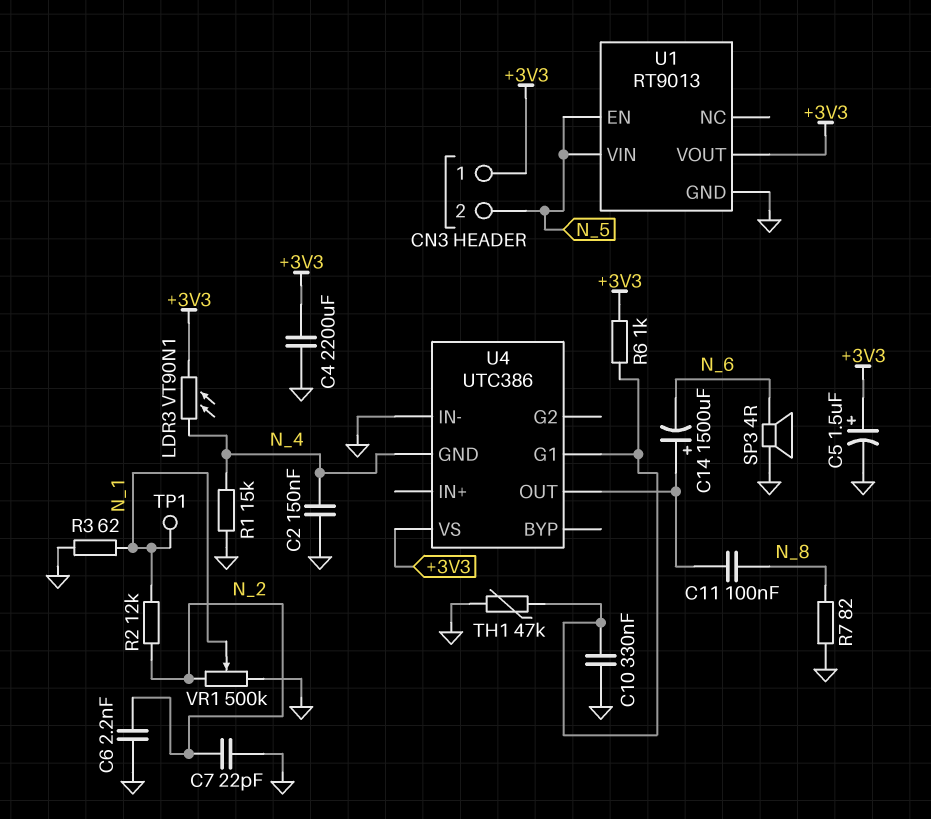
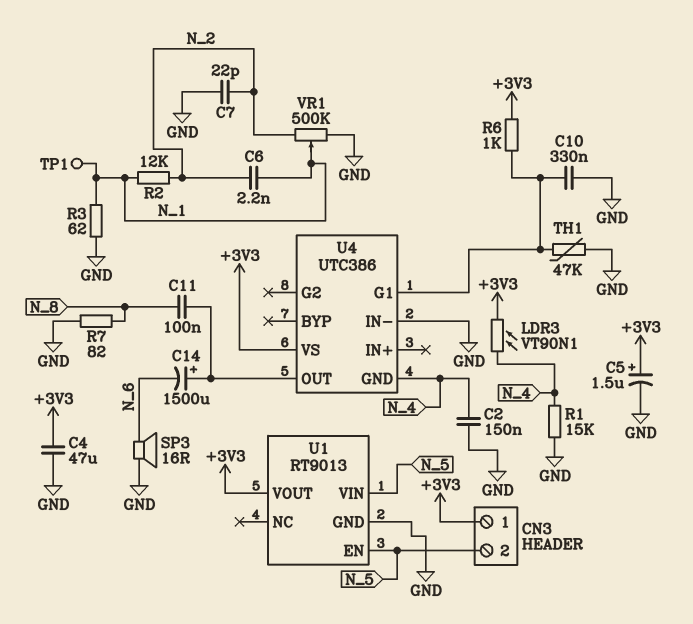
C4: 2200uF (+3V3, GND) -> 47uF (+3V3, GND)
C6: 2.2nF (GND, N_2) -> 2.2nF (N_1, N_2)
SP3: speaker 4R (GND, N_6) -> speaker 16R (GND, N_6)

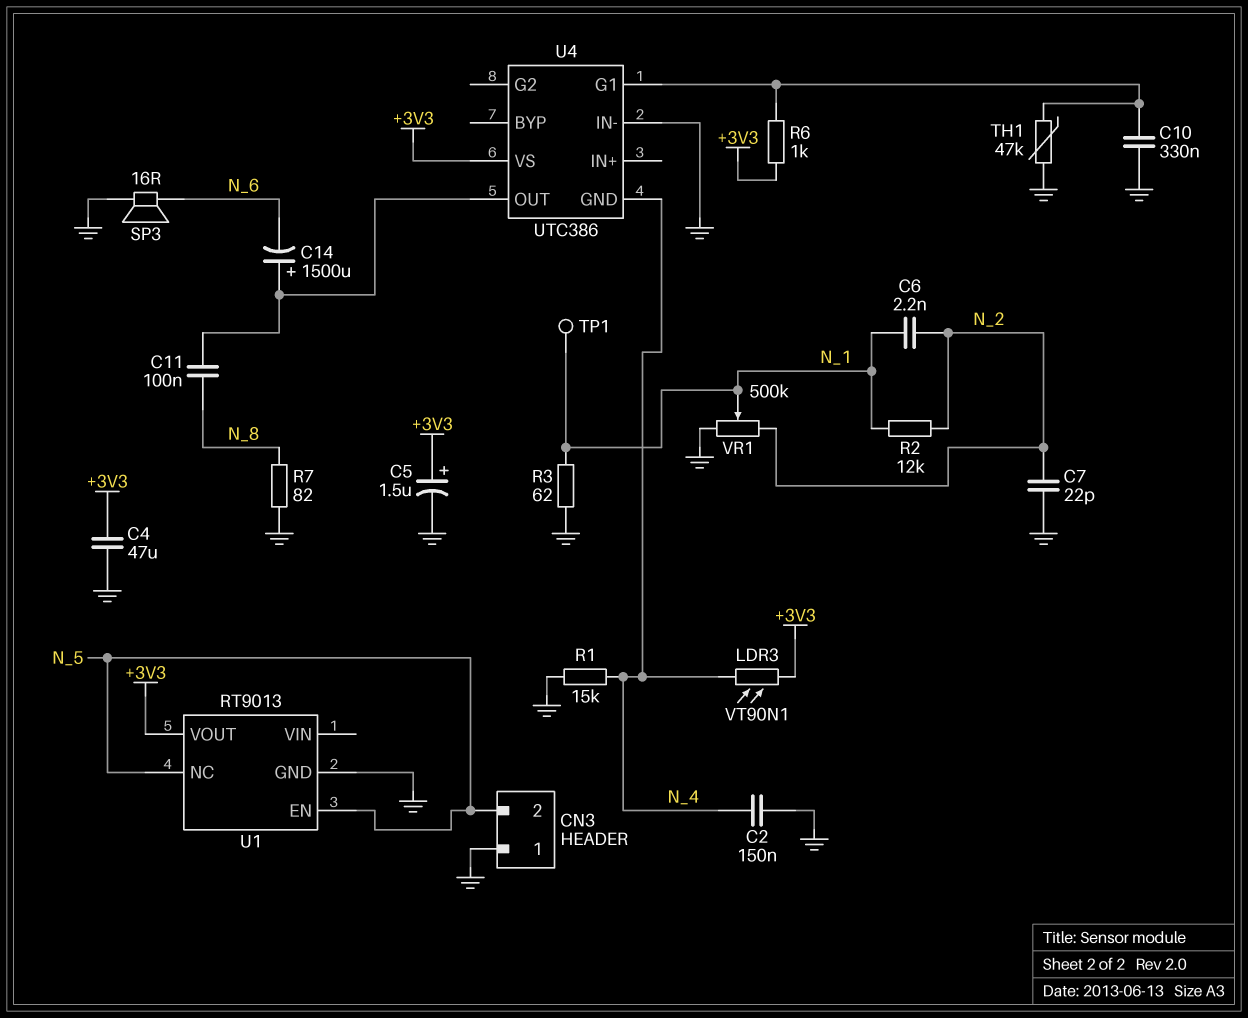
CN3 pin 1: +3V3 -> GND
U1 pin NC: none -> N_5
U1 pin VIN: N_5 -> none

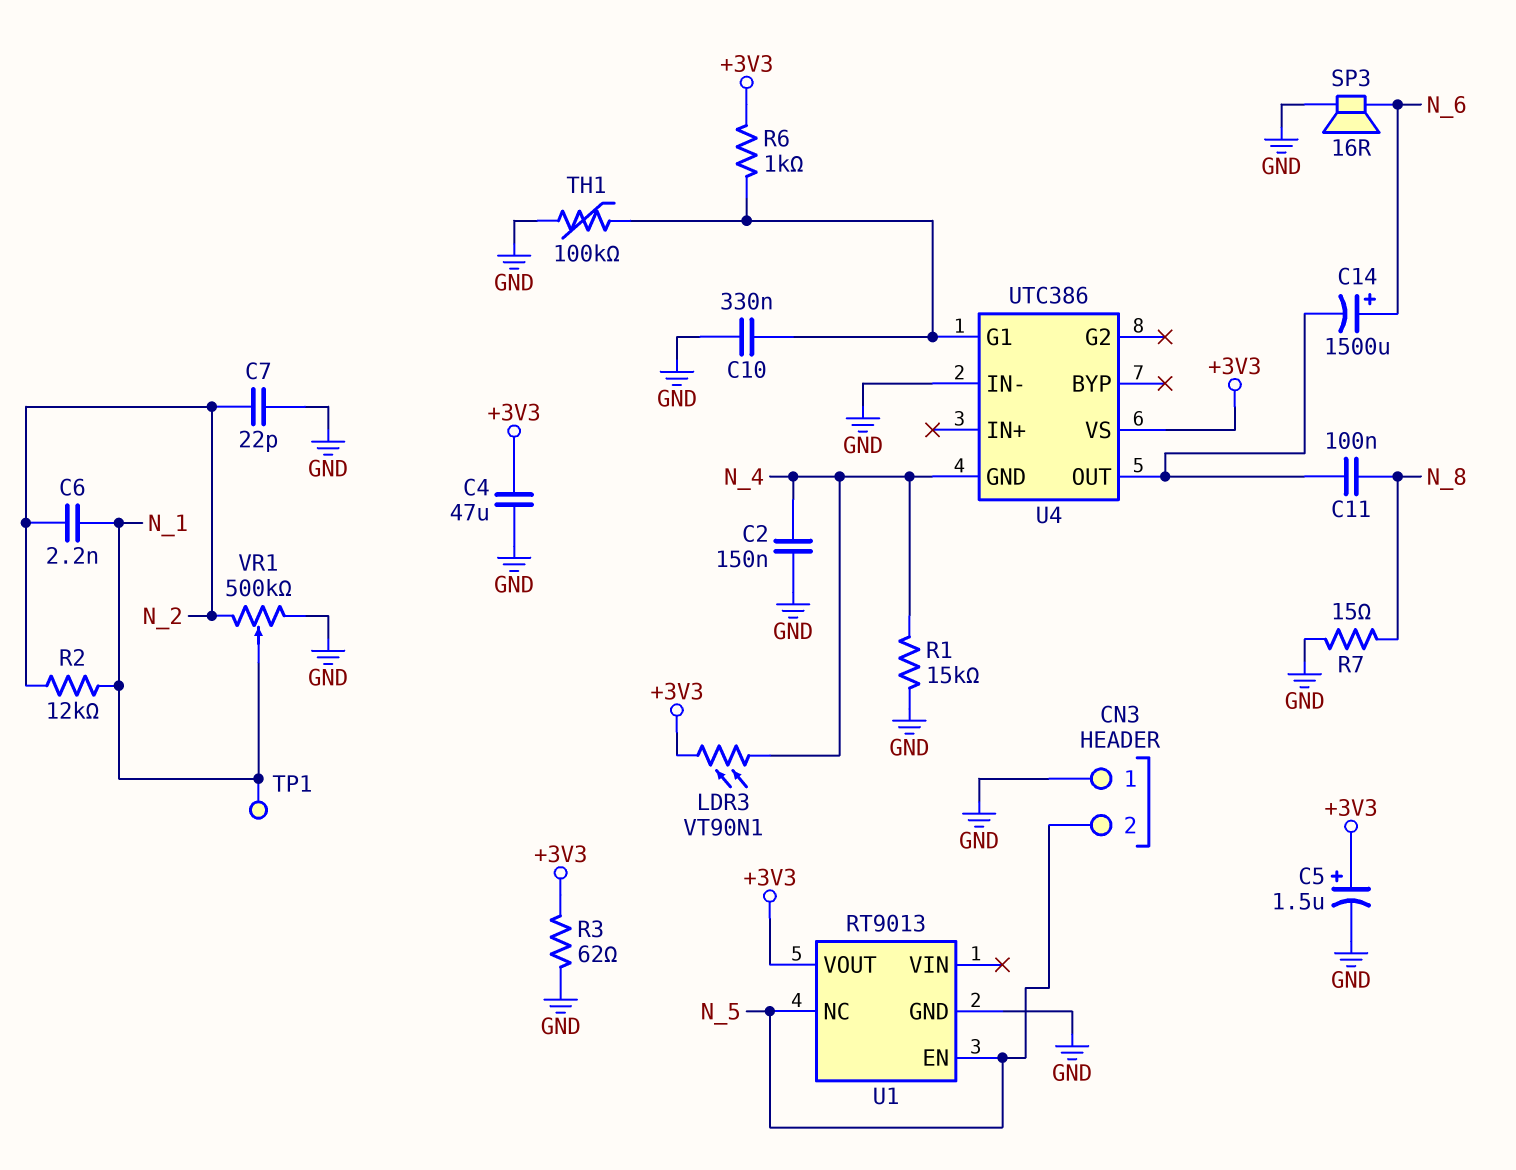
C14: 1500uF (plus U4/OUT, minus N_6) -> 1500uF (plus N_6, minus U4/OUT)
R3: 62 (GND, N_1) -> 62 (+3V3, GND)
R7: 82 (GND, N_8) -> 15 (GND, N_8)
TH1: 47k (GND, U4/G1) -> 100k (GND, U4/G1)

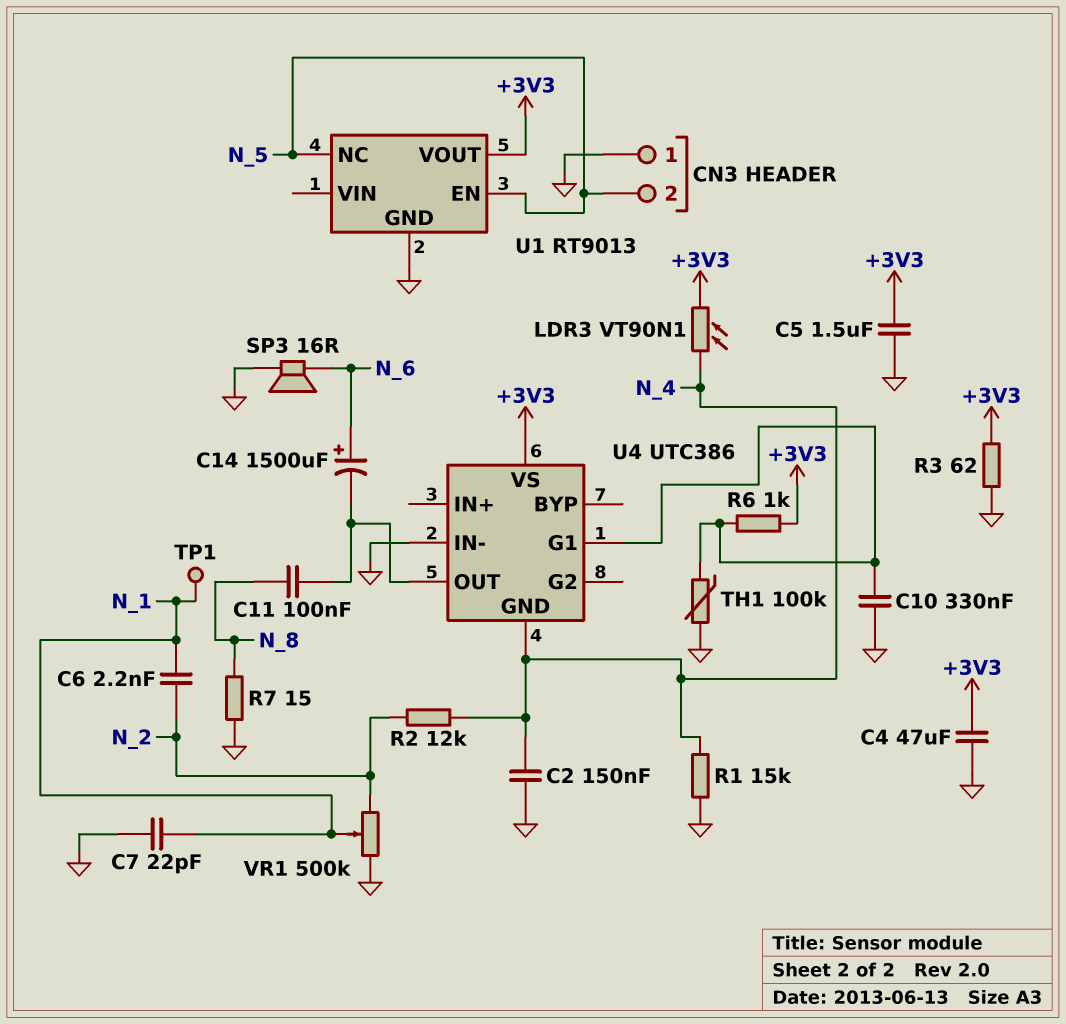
C5: 1.5uF (plus +3V3, minus GND) -> 1.5uF (+3V3, GND)
C7: 22pF (GND, N_2) -> 22pF (GND, N_1)
R2: 12k (N_1, N_2) -> 12k (N_2, N_4)

